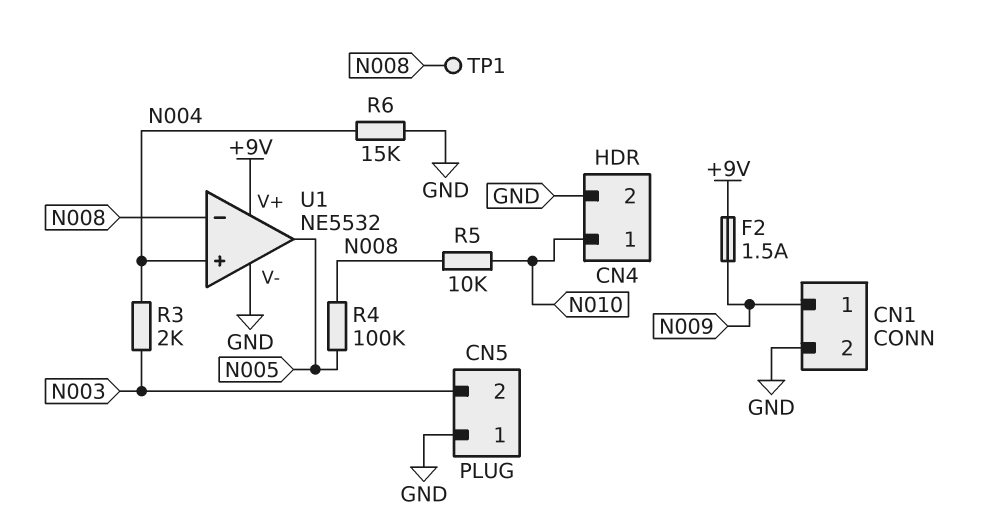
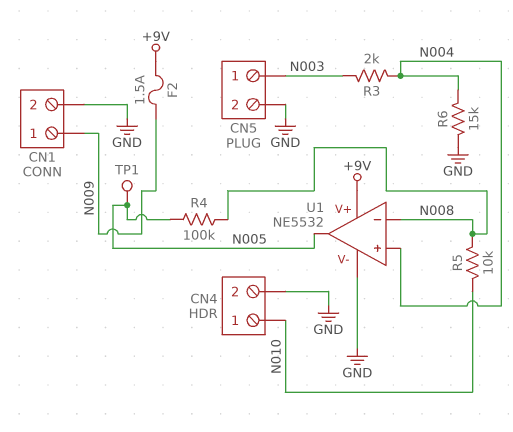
CN5 pin 1: GND -> N003
CN5 pin 2: N003 -> GND
TP1: test point (N008) -> test point (N005)

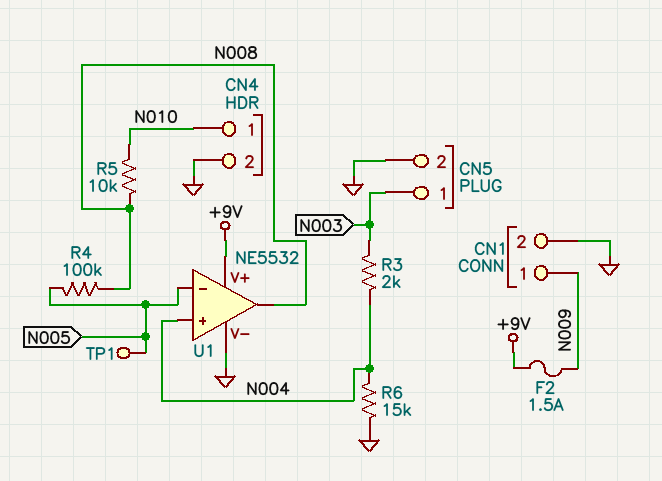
U1 pin in-: N008 -> N005
U1 pin out: N005 -> N008

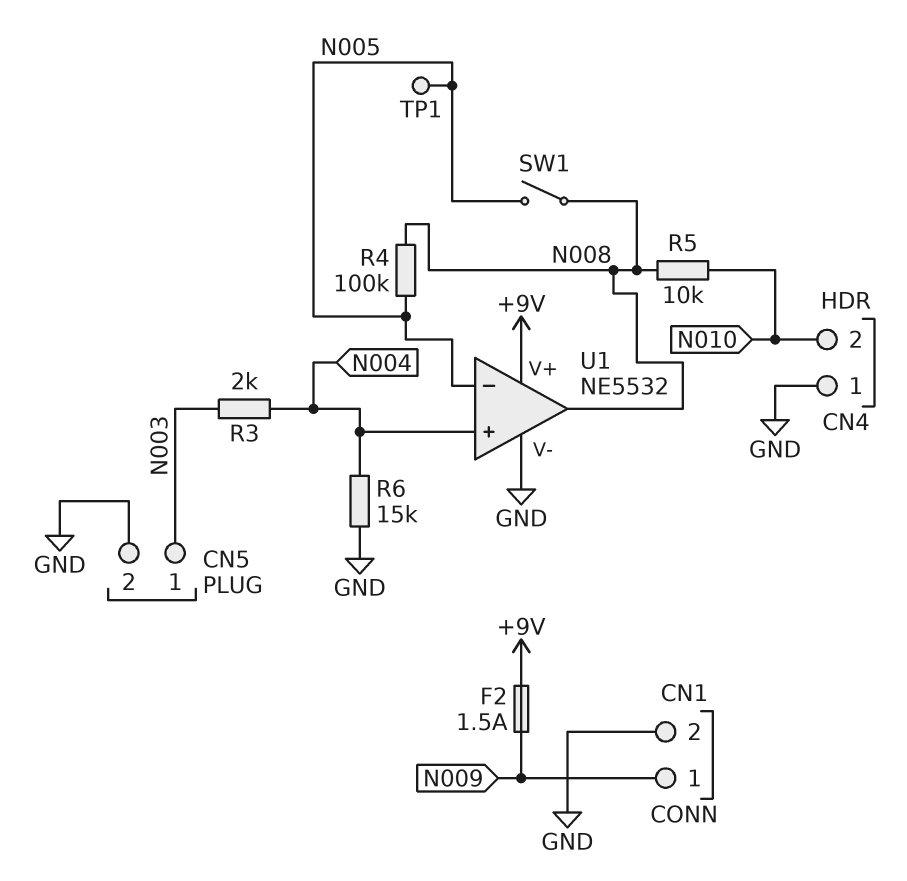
CN4 pin 1: N010 -> GND
CN4 pin 2: GND -> N010
SW1: none -> switch (N005, N008)

